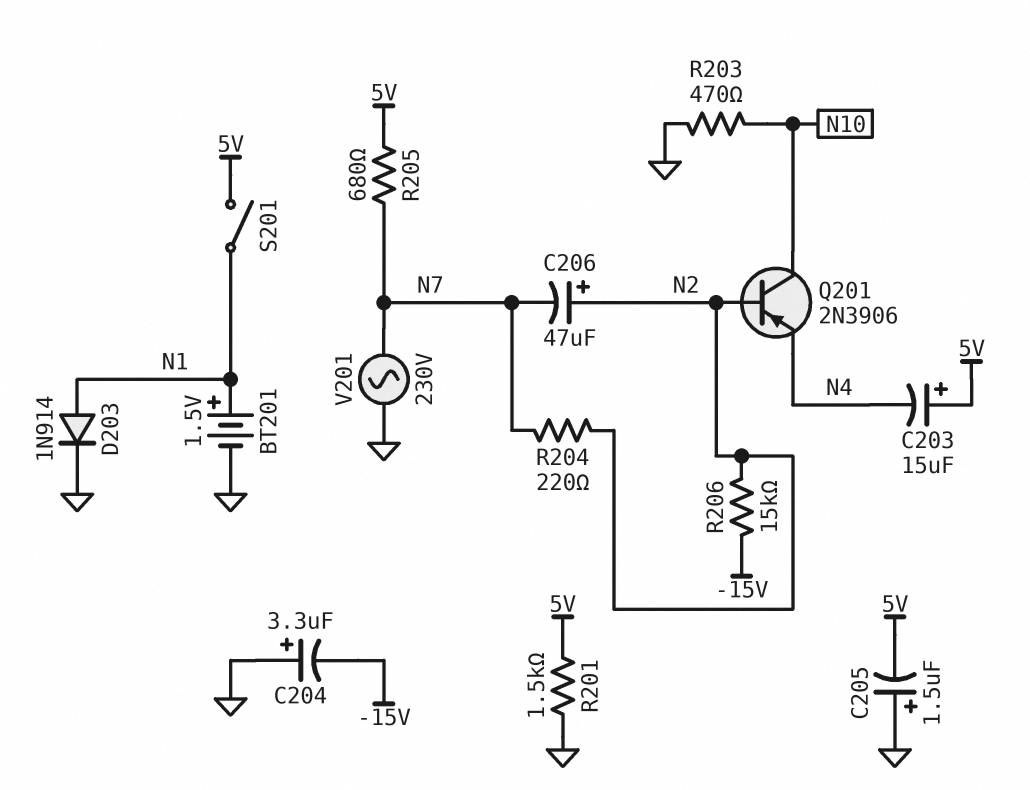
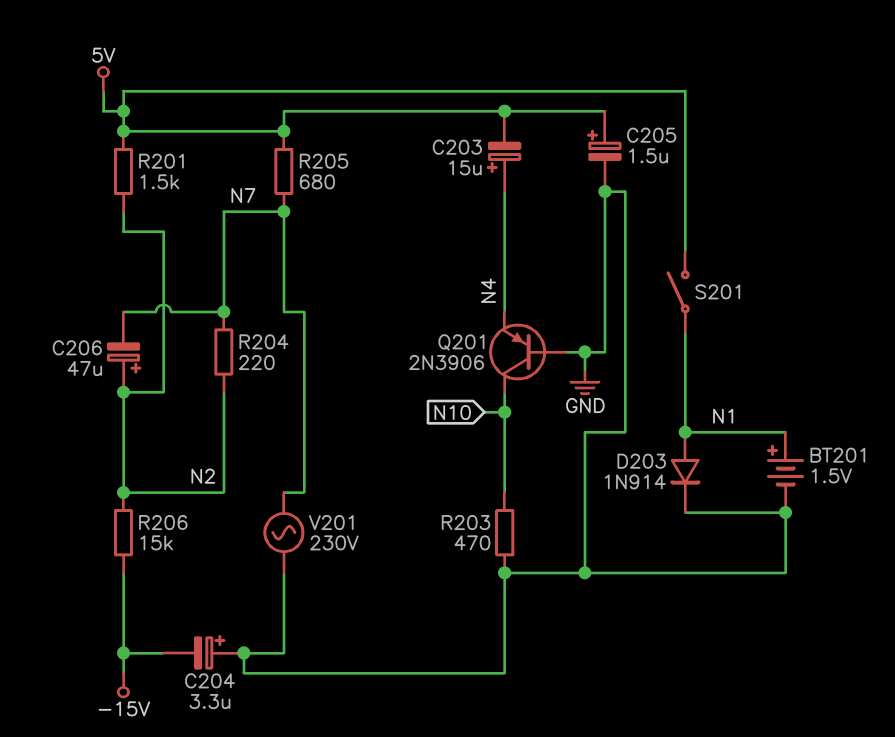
C203: 15uF (plus 5V, minus N4) -> 15uF (plus N4, minus 5V)
C205: 1.5uF (plus GND, minus 5V) -> 1.5uF (plus 5V, minus GND)
Q201: PNP 2N3906 (B N2, C N10, E N4) -> PNP 2N3906 (B GND, C N10, E N4)
R201: 1.5k (5V, GND) -> 1.5k (5V, N2)

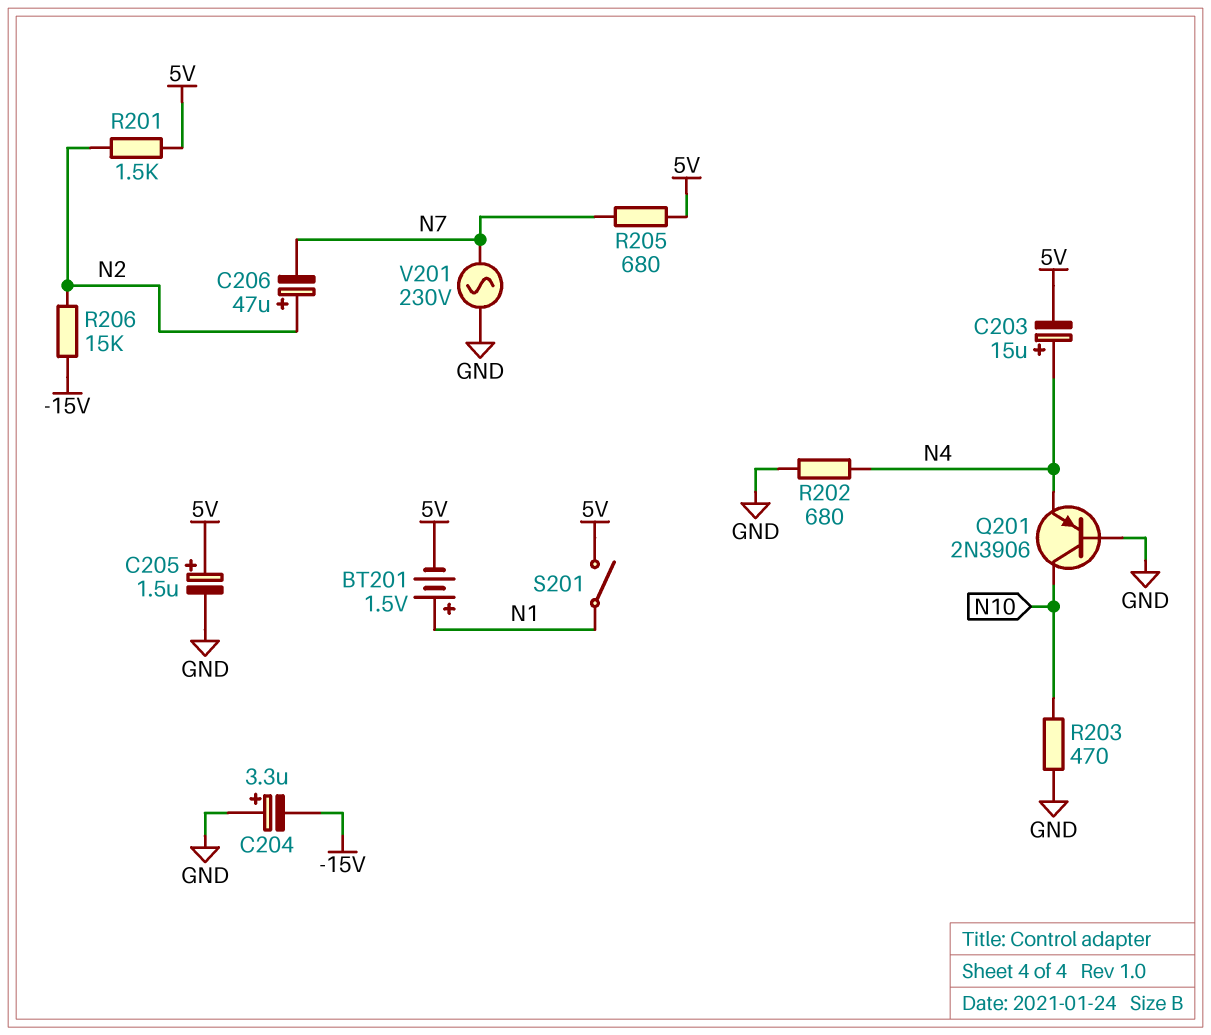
BT201: 1.5V (plus N1, minus GND) -> 1.5V (plus N1, minus 5V)
D203: diode 1N914 (A N1, K GND) -> none
R202: none -> 680 (GND, N4)
R204: 220 (N2, N7) -> none

